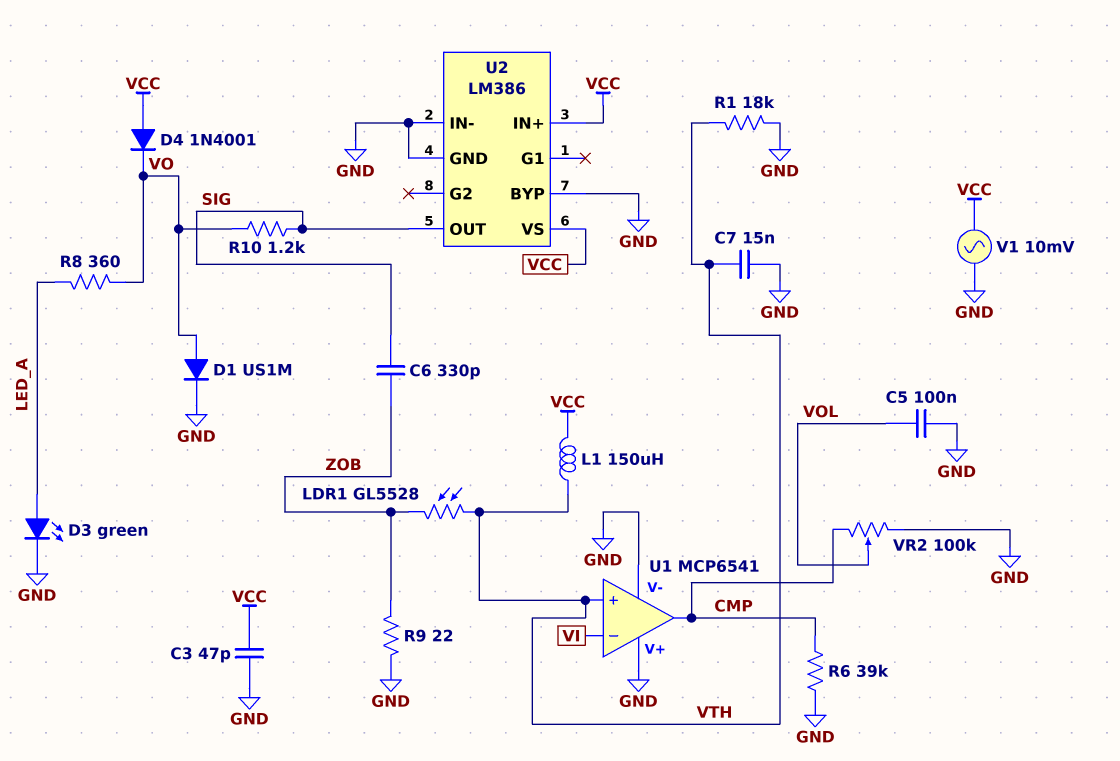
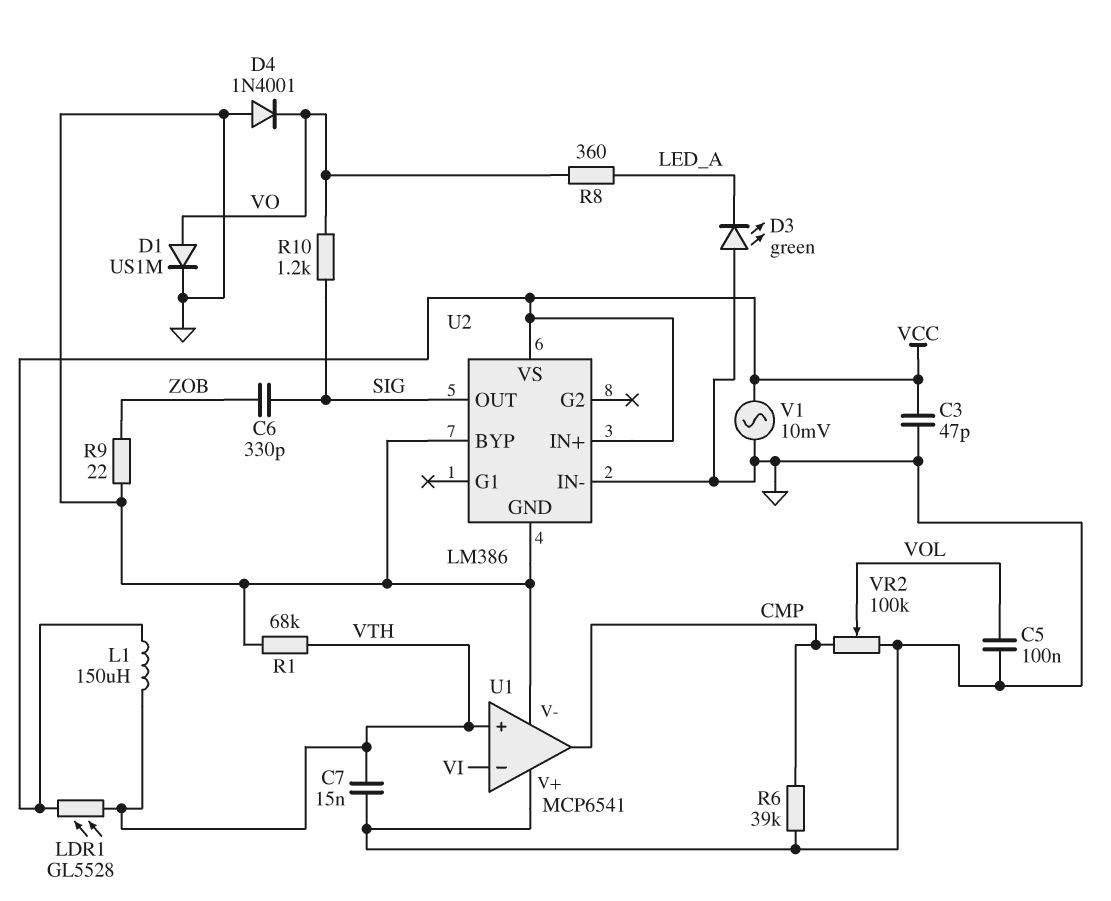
D3: LED green (A LED_A, K GND) -> LED green (A GND, K LED_A)
D4: diode 1N4001 (A VCC, K VO) -> diode 1N4001 (A GND, K VO)
LDR1: GL5528 (VTH, ZOB) -> GL5528 (VCC, VTH)
R1: 18k (GND, VTH) -> 68k (GND, VTH)

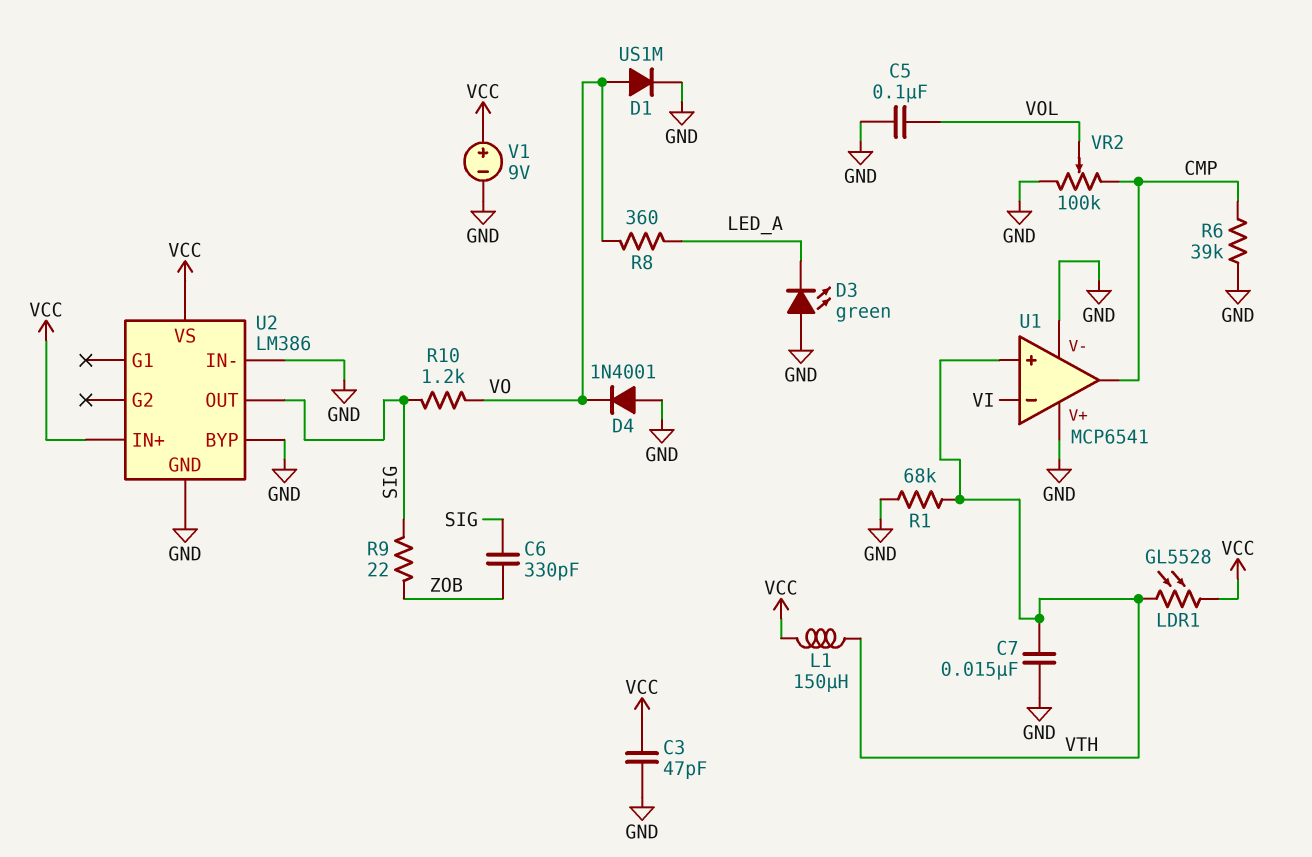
R9: 22 (GND, ZOB) -> 22 (SIG, ZOB)
V1: AC 10mV (GND, VCC) -> 9V (plus VCC, minus GND)

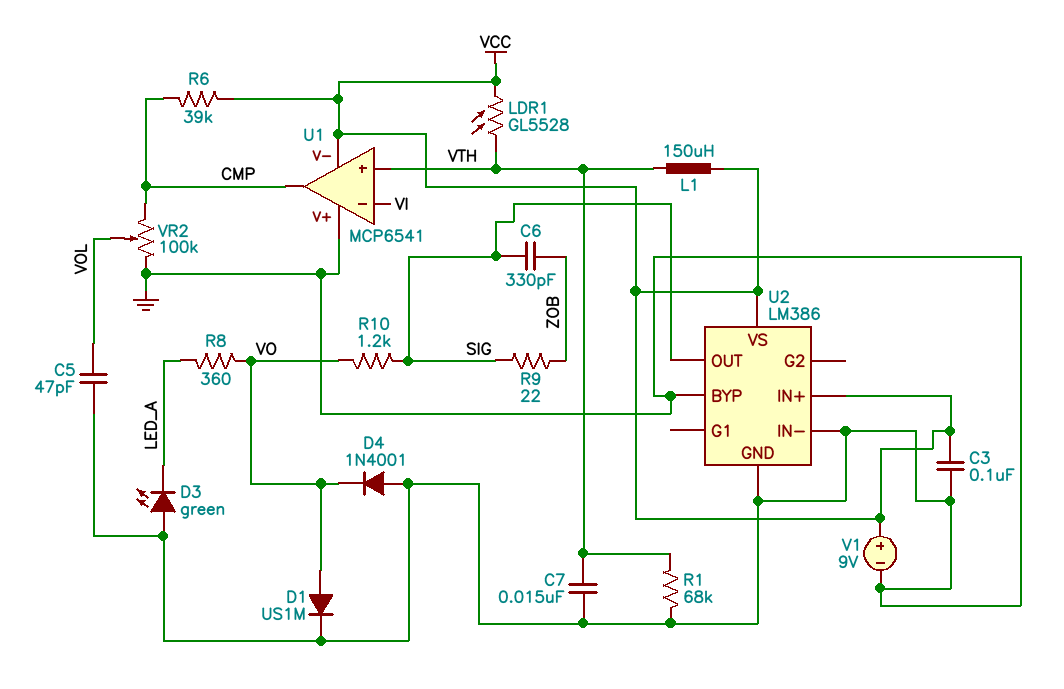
C3: 47pF (GND, VCC) -> 100nF (GND, VCC)
C5: 100nF (GND, VOL) -> 47pF (GND, VOL)
R6: 39k (CMP, GND) -> 39k (CMP, VCC)
U1 pin V-: GND -> VCC

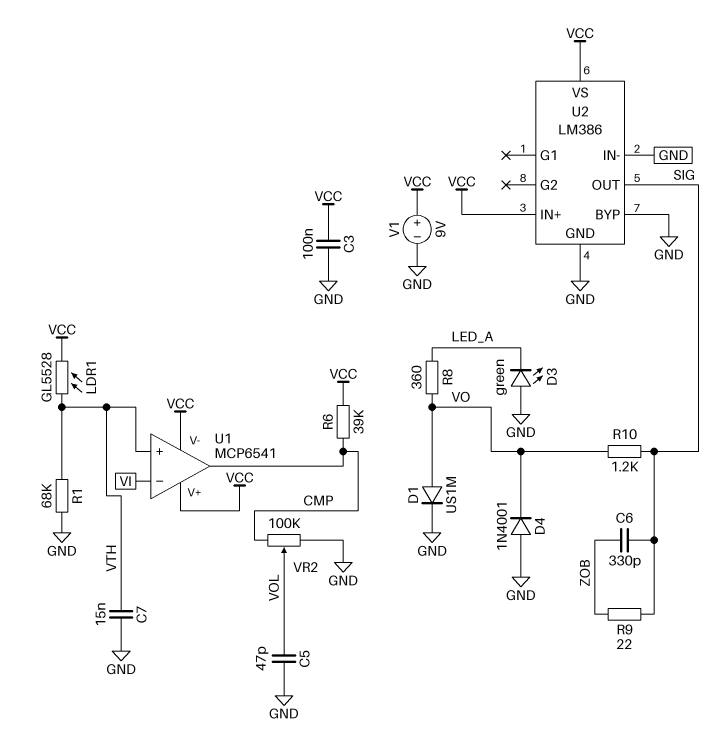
L1: 150uH (VCC, VTH) -> none
U1 pin V+: GND -> VCC

